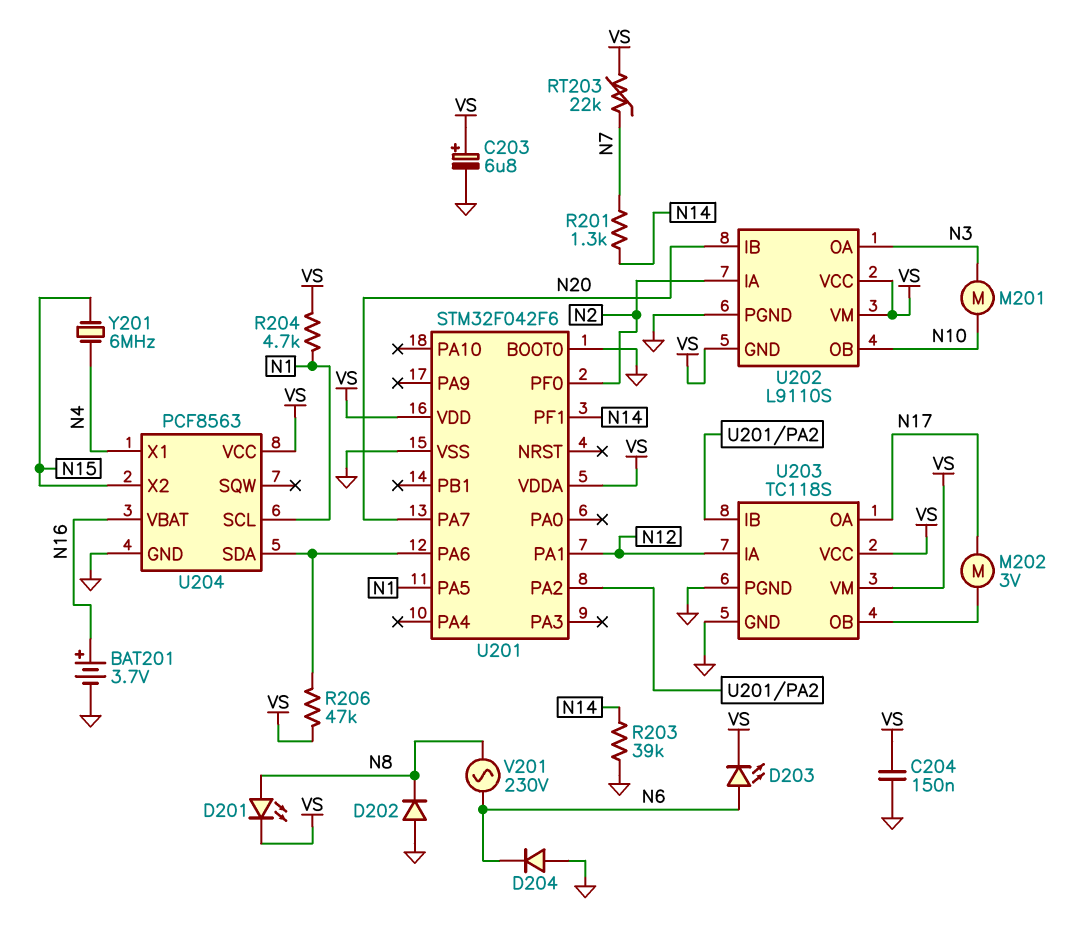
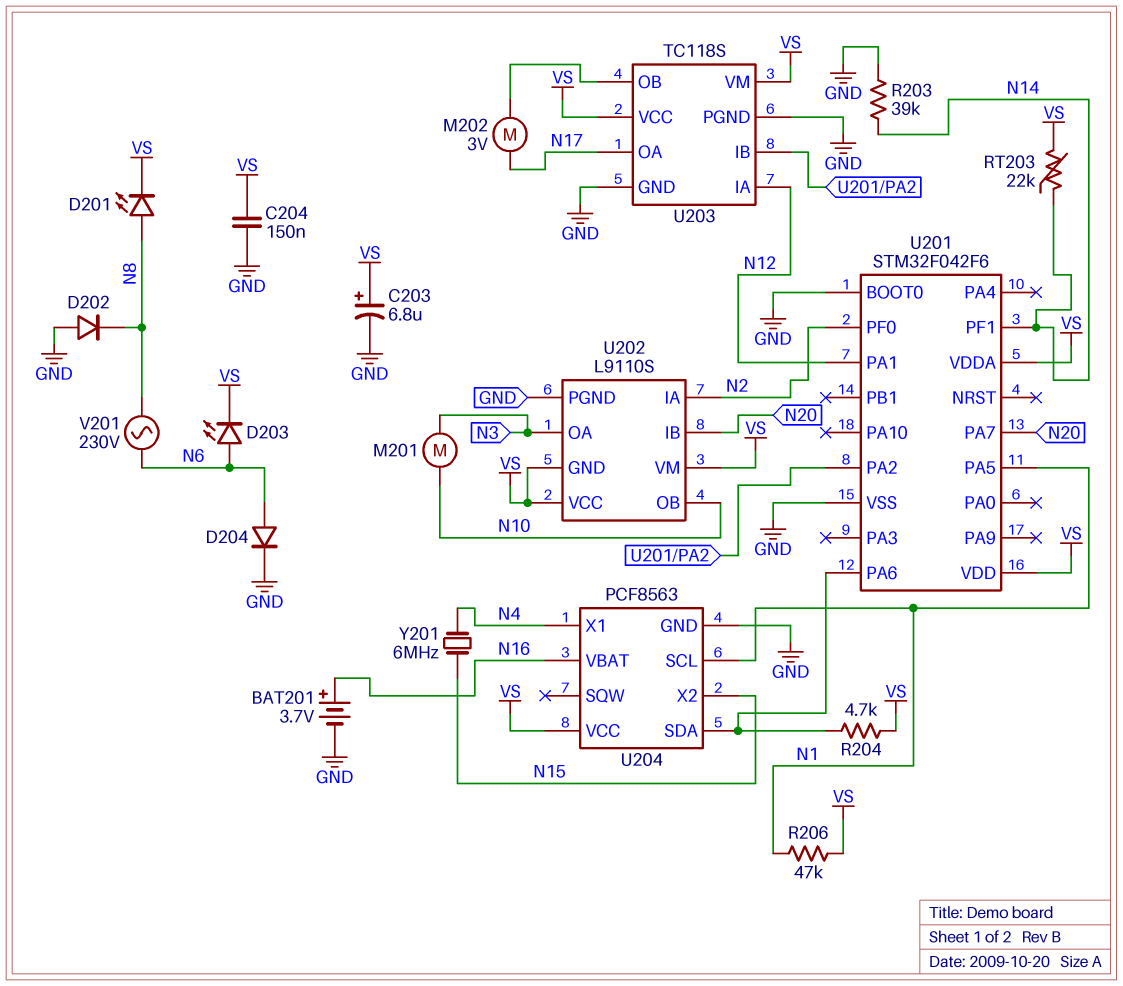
D204: diode (A GND, K N6) -> diode (A N6, K GND)
R201: 1.3k (N7, N14) -> none
R204: 4.7k (N1, VS) -> 4.7k (U201/PA6, VS)
R206: 47k (U201/PA6, VS) -> 47k (N1, VS)
RT203: 22k (N7, VS) -> 22k (N14, VS)

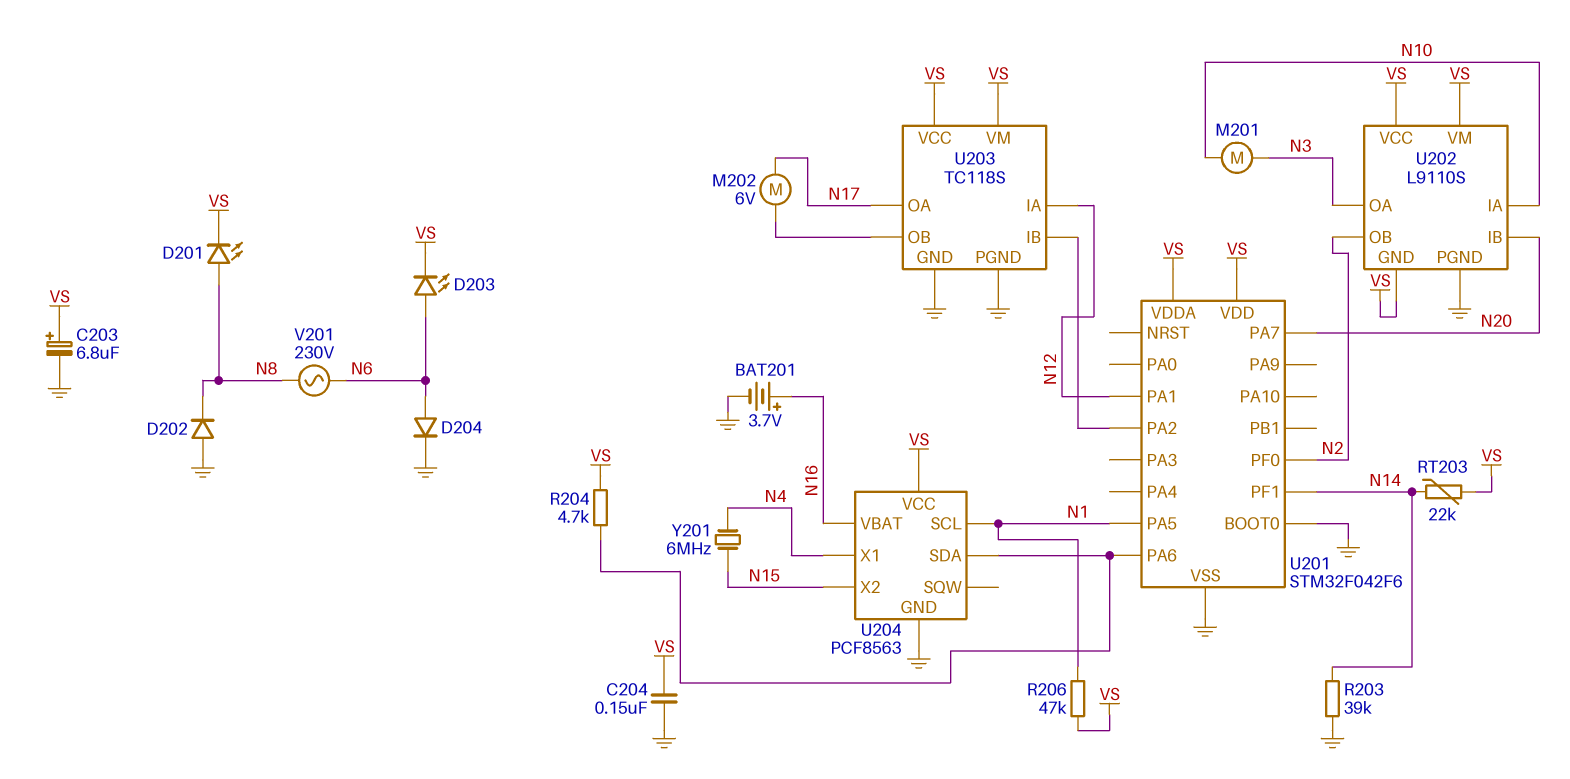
M202: motor 3V (N17, U203/OB) -> motor 6V (N17, U203/OB)
U202 pin IA: N2 -> N10
U202 pin OB: N10 -> N2

